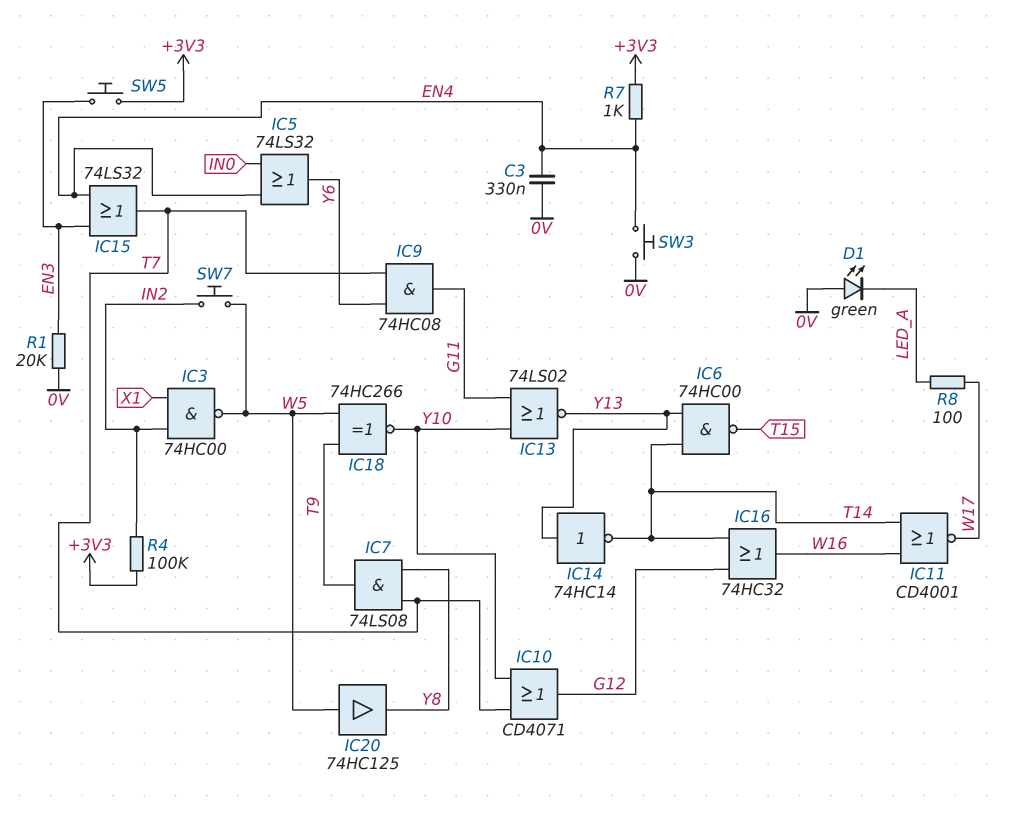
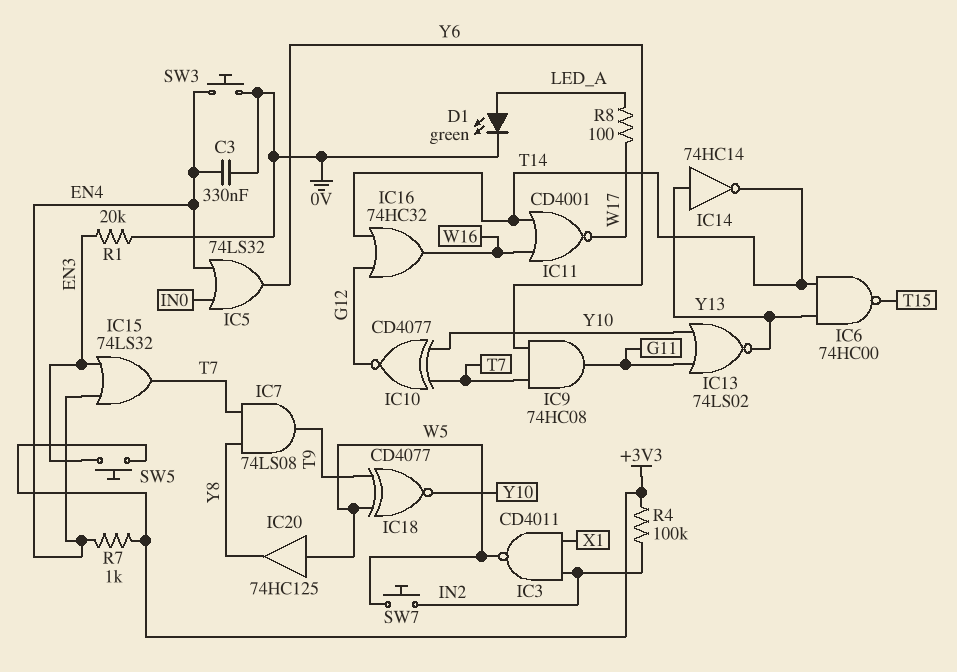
D1: LED green (A 0V, K LED_A) -> LED green (A LED_A, K 0V)
IC3: NAND 74HC00 (in IN2, in X1, out W5) -> NAND CD4011 (in IN2, in X1, out W5)
IC10: OR CD4071 (in T7, in Y10, out G12) -> XNOR CD4077 (in T7, in Y10, out G12)
IC18: XNOR 74HC266 (in T9, in W5, out Y10) -> XNOR CD4077 (in T9, in W5, out Y10)

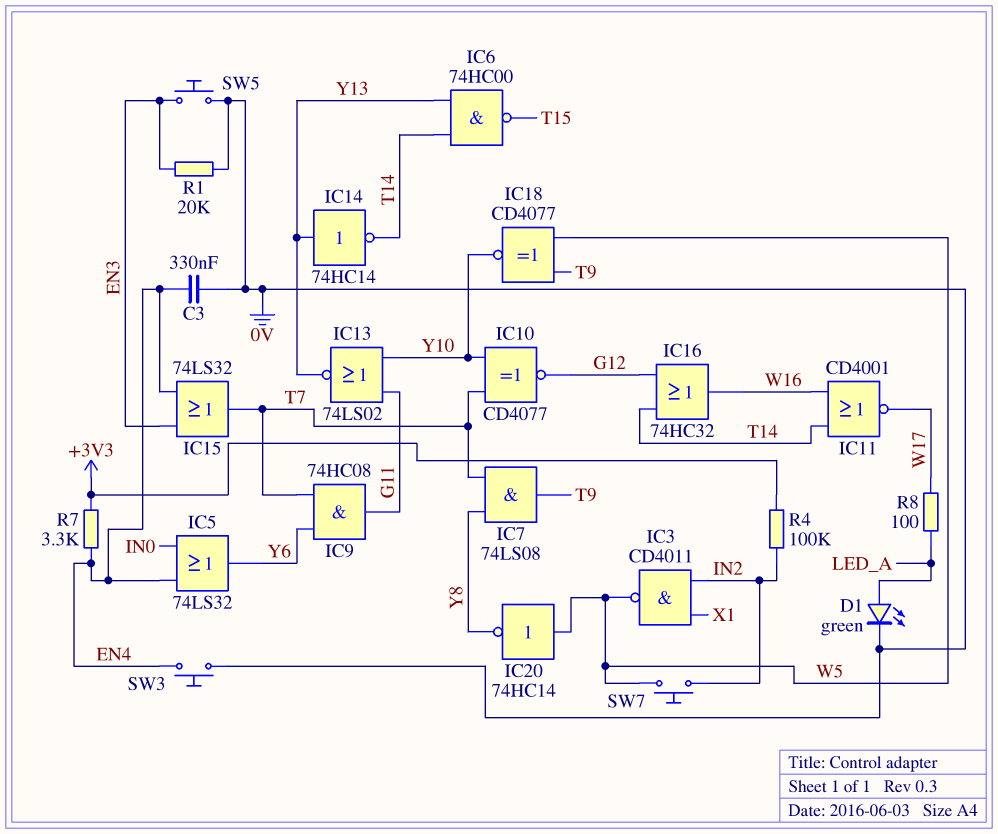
IC20: buffer 74HC125 (in W5, out Y8) -> NOT 74HC14 (in W5, out Y8)
R7: 1k (+3V3, EN4) -> 3.3k (+3V3, EN4)
SW5: button (+3V3, EN3) -> button (0V, EN3)

